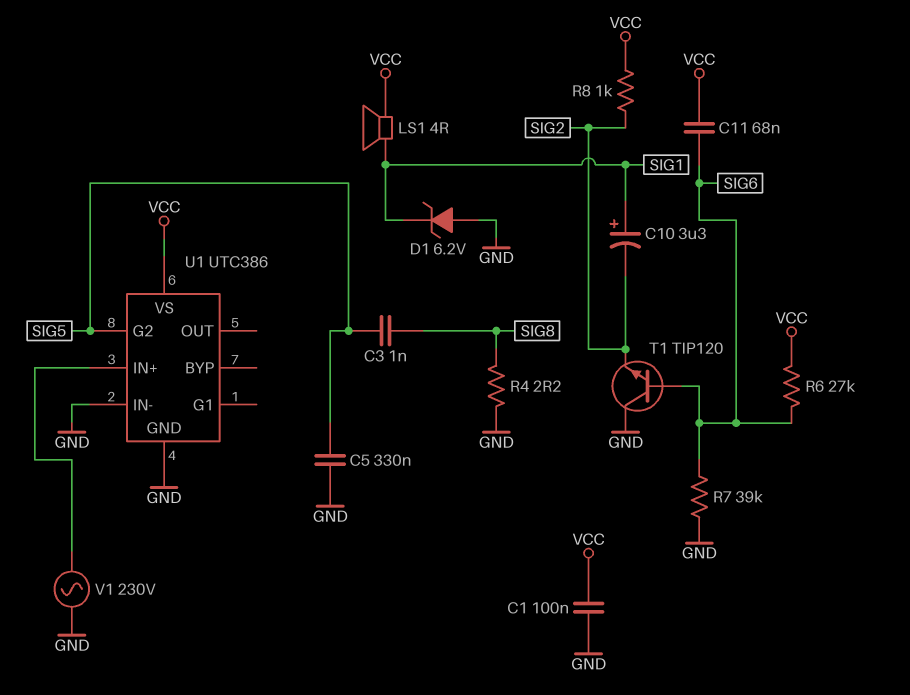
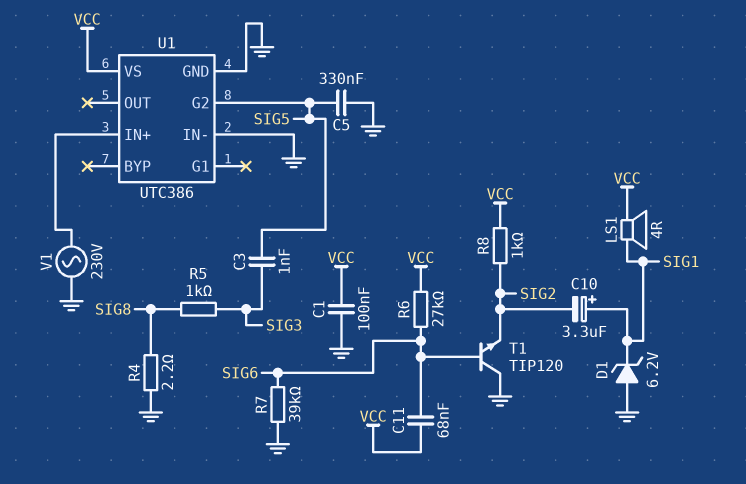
C3: 1nF (SIG5, SIG8) -> 1nF (SIG3, SIG5)
R5: none -> 1k (SIG3, SIG8)

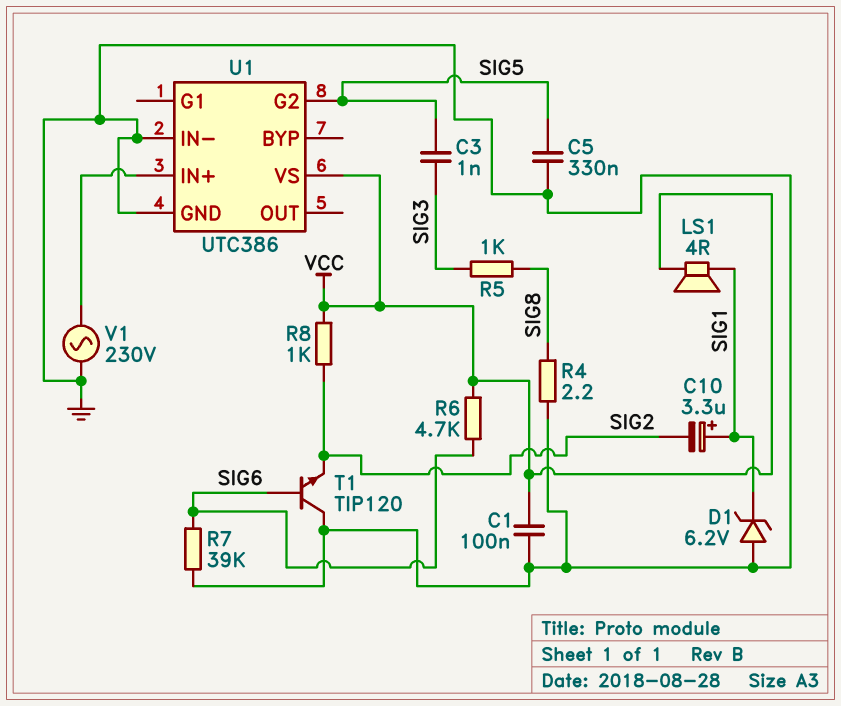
C11: 68nF (SIG6, VCC) -> none
R6: 27k (SIG6, VCC) -> 4.7k (SIG6, VCC)

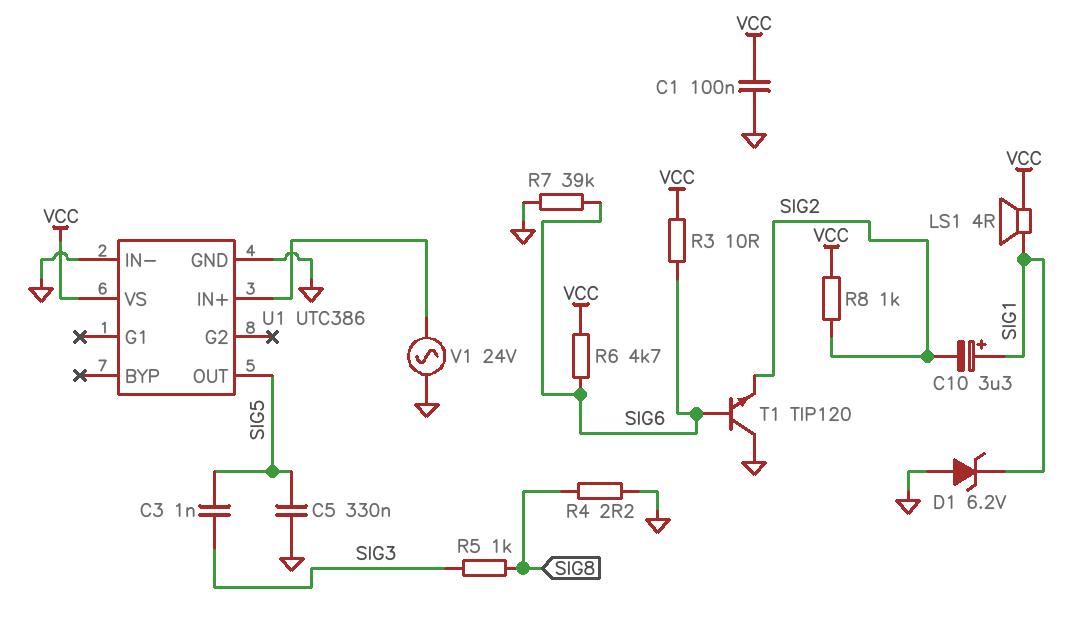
R3: none -> 10 (SIG6, VCC)
U1 pin G2: SIG5 -> none
U1 pin OUT: none -> SIG5
V1: AC 230V (GND, U1/IN+) -> AC 24V (GND, U1/IN+)

